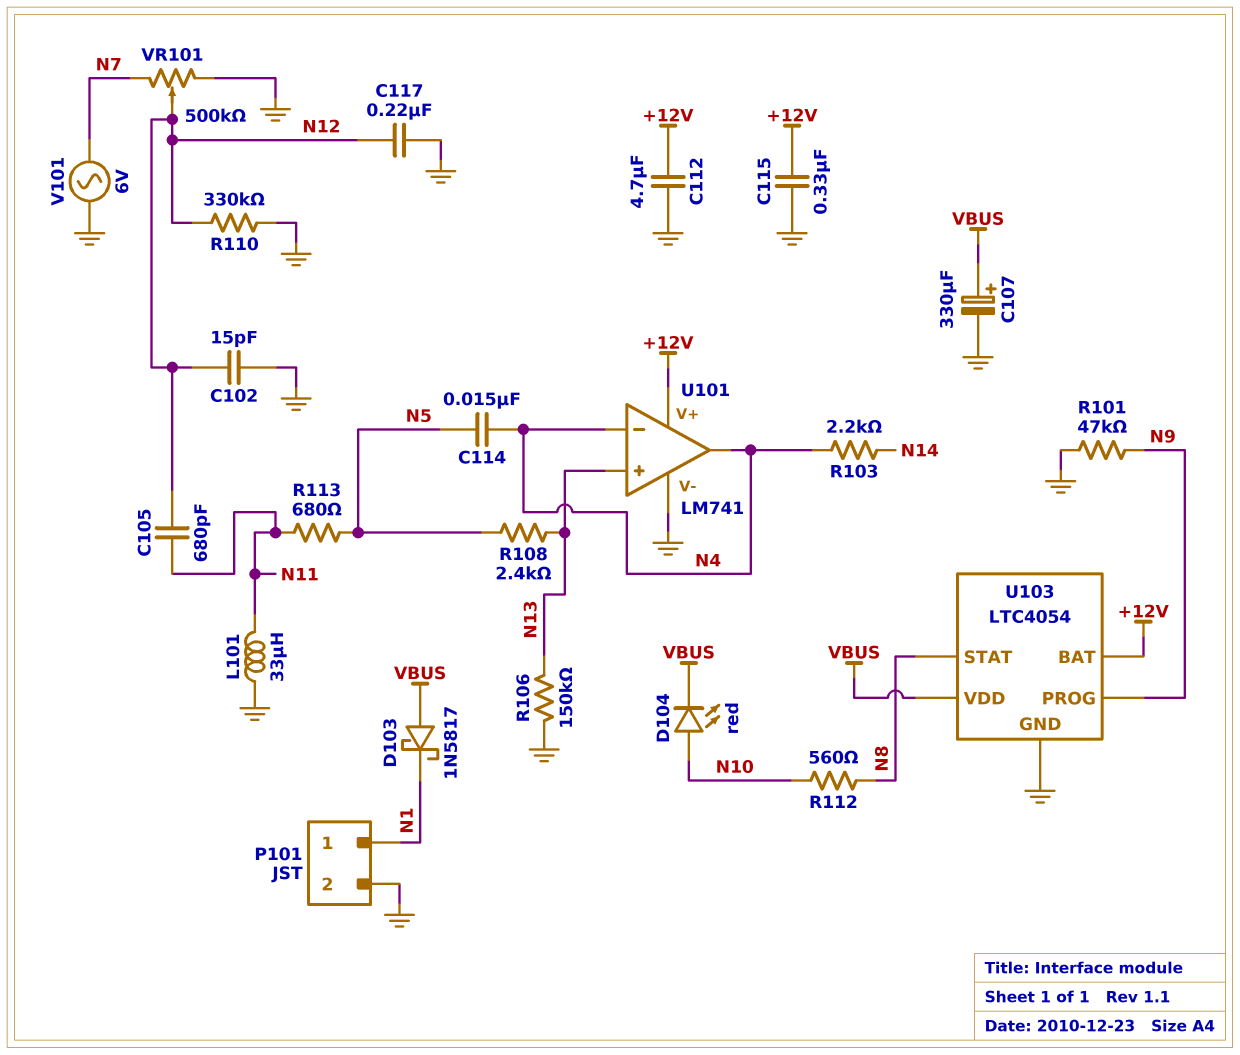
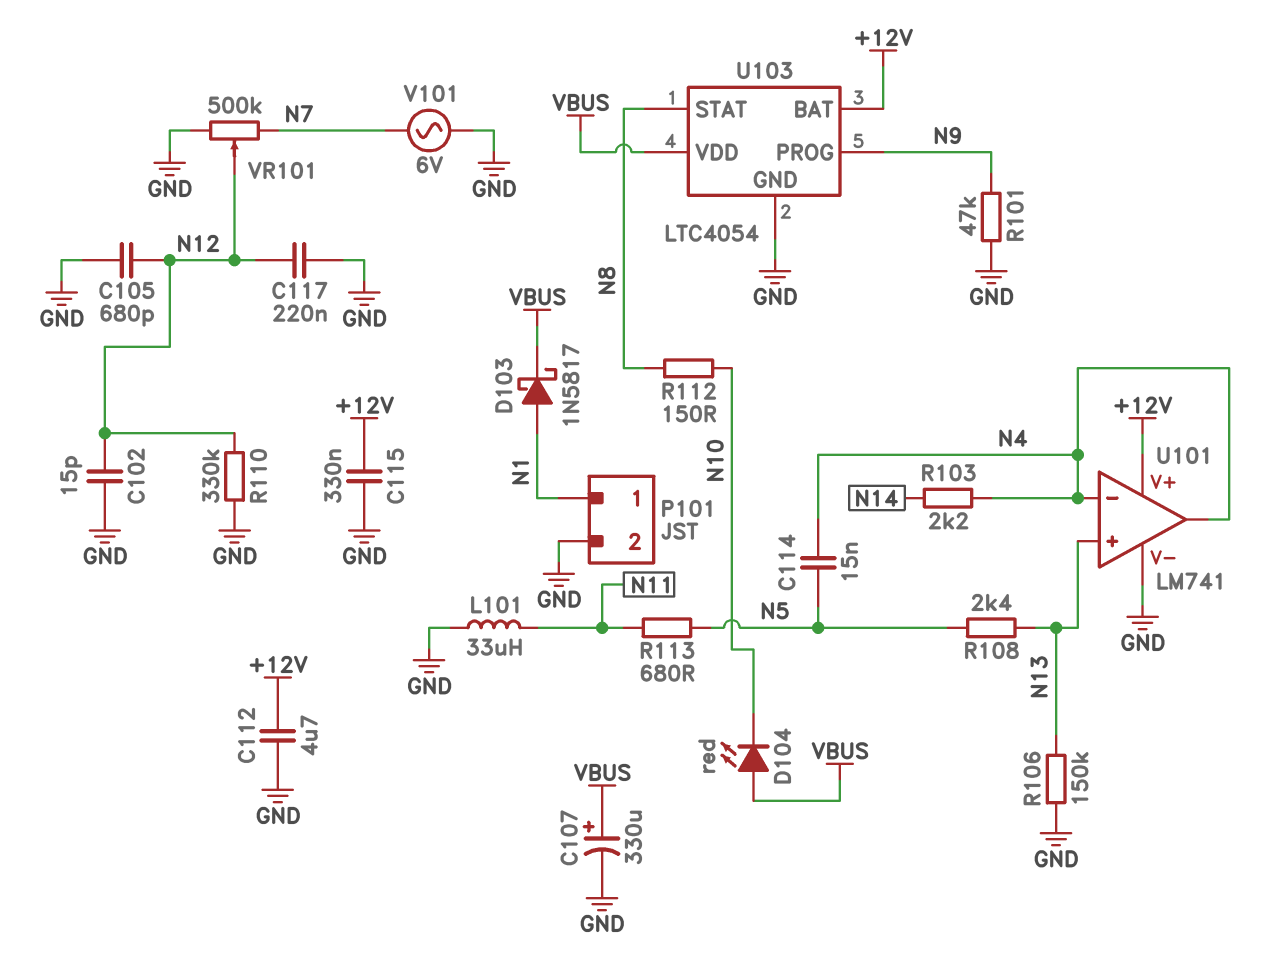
C105: 680pF (N11, N12) -> 680pF (GND, N12)
D103: schottky 1N5817 (A VBUS, K N1) -> schottky 1N5817 (A N1, K VBUS)
D104: LED red (A N10, K VBUS) -> LED red (A VBUS, K N10)
R112: 560 (N8, N10) -> 150 (N8, N10)

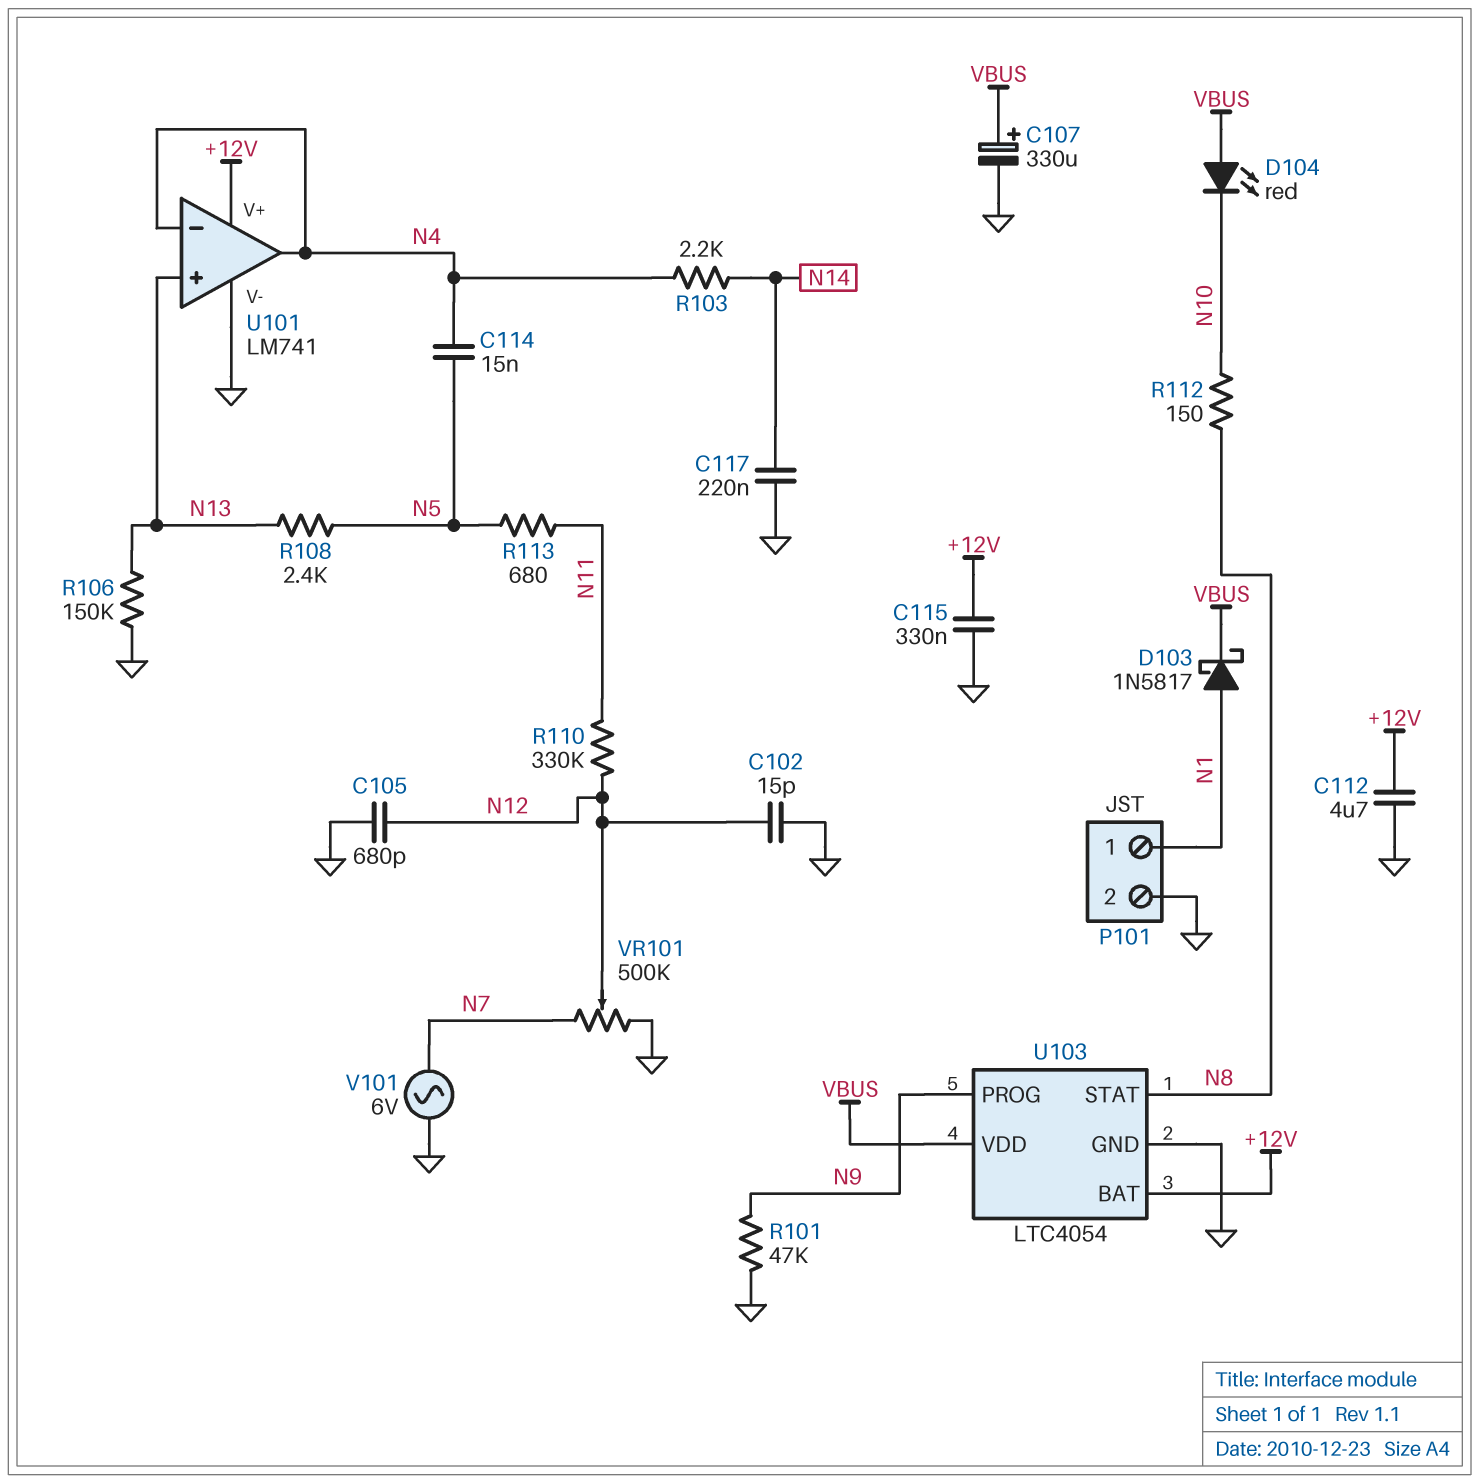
C117: 220nF (GND, N12) -> 220nF (GND, N14)
L101: 33uH (GND, N11) -> none
R110: 330k (GND, N12) -> 330k (N11, N12)

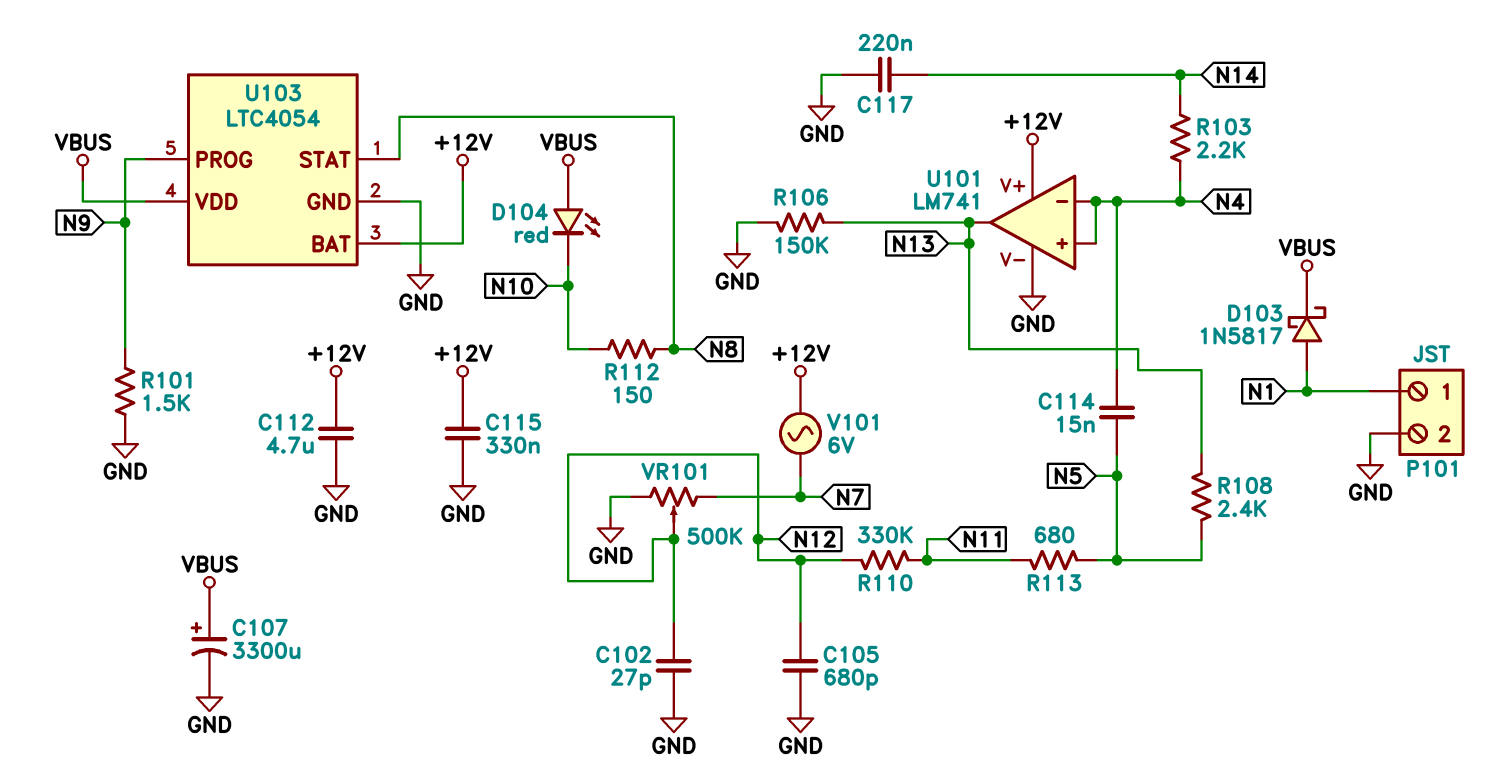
C102: 15pF (GND, N12) -> 27pF (GND, N12)
C107: 330uF (plus VBUS, minus GND) -> 3300uF (plus VBUS, minus GND)
R101: 47k (GND, N9) -> 1.5k (GND, N9)
U101 pin in+: N13 -> N4
U101 pin out: N4 -> N13
V101: AC 6V (GND, N7) -> AC 6V (+12V, N7)

